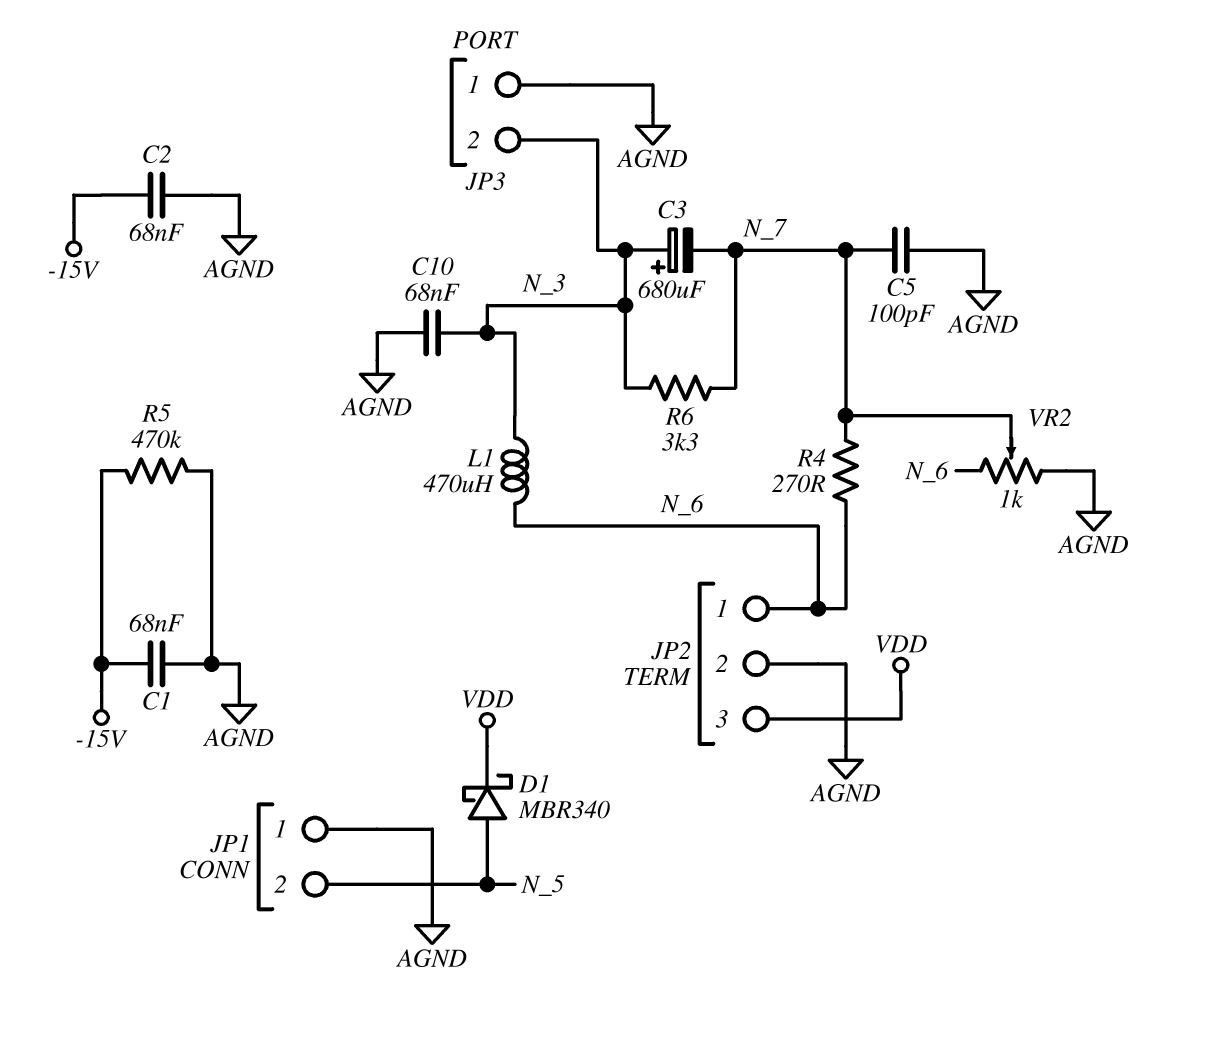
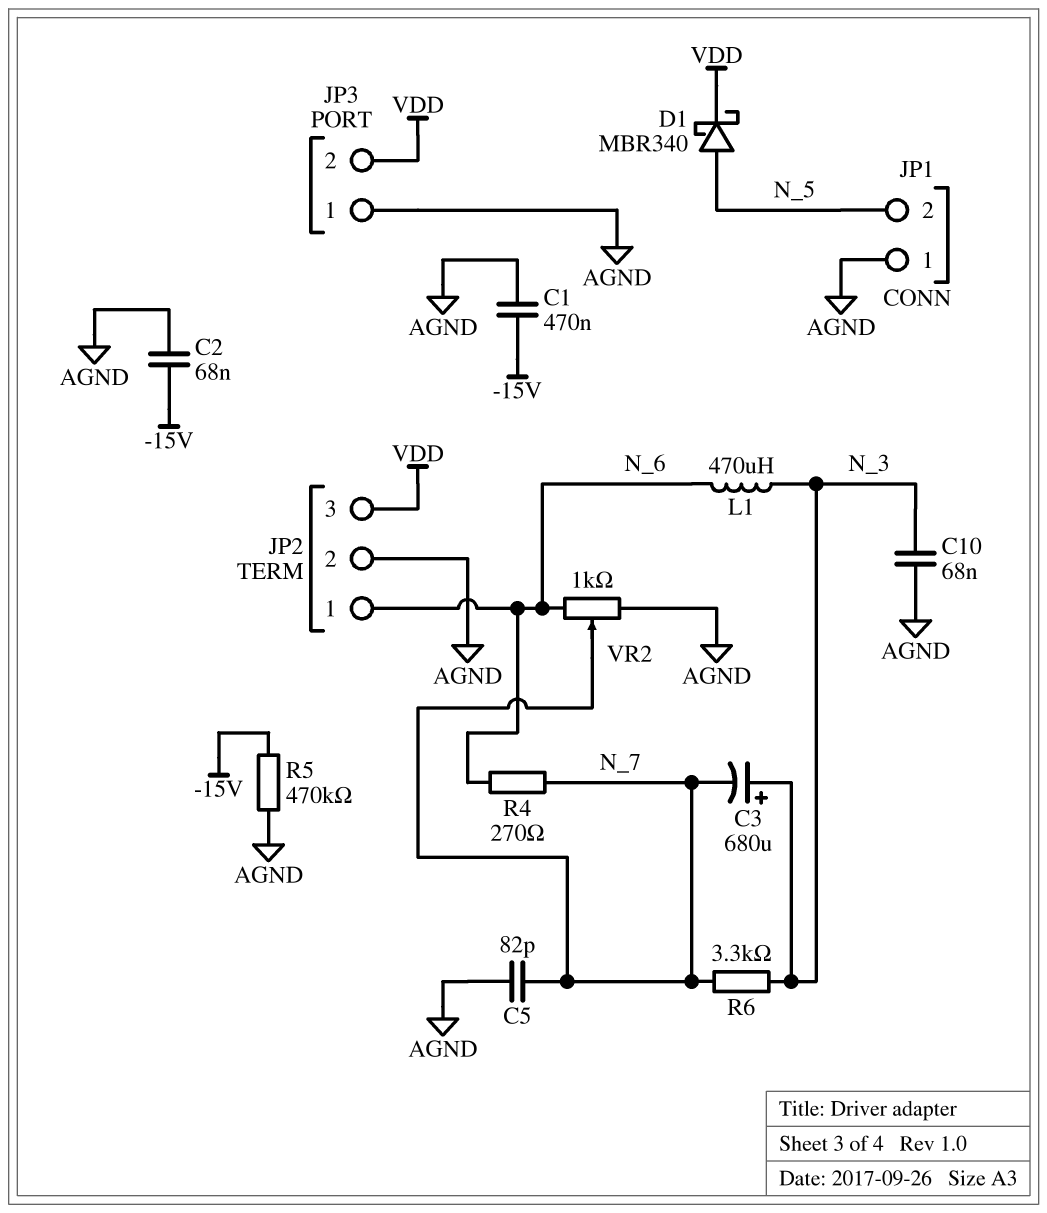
C1: 68nF (-15V, AGND) -> 470nF (-15V, AGND)
C5: 100pF (AGND, N_7) -> 82pF (AGND, N_7)
JP3 pin 2: N_3 -> VDD

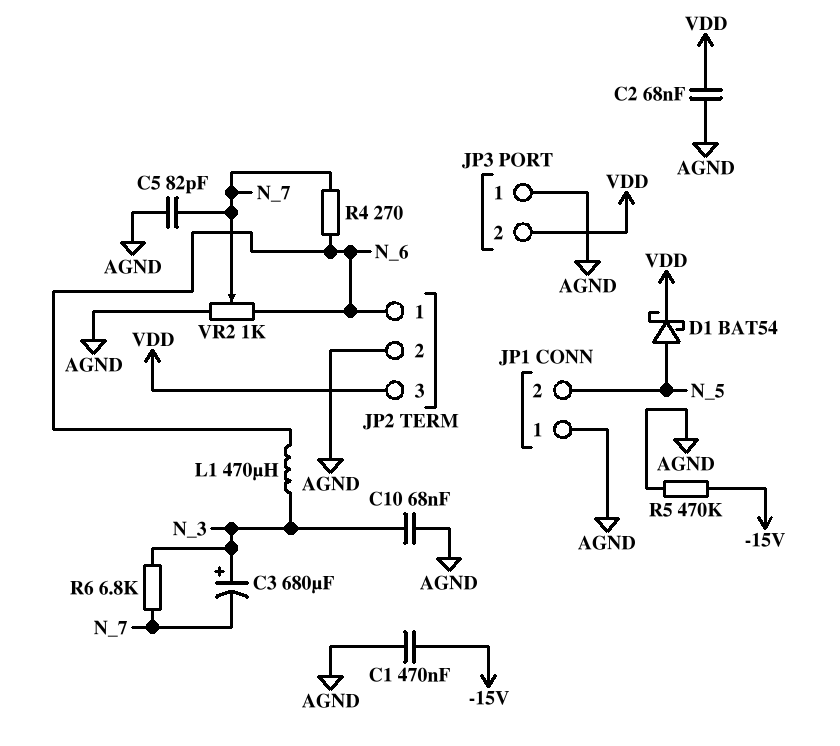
C2: 68nF (-15V, AGND) -> 68nF (AGND, VDD)
D1: schottky MBR340 (A N_5, K VDD) -> schottky BAT54 (A N_5, K VDD)
R6: 3.3k (N_3, N_7) -> 6.8k (N_3, N_7)

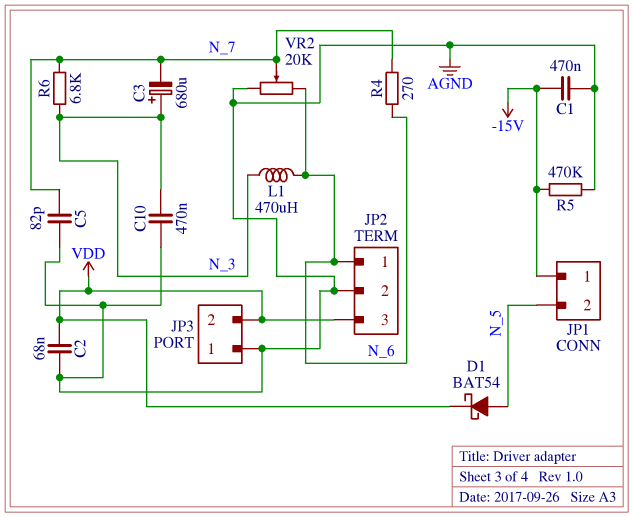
C10: 68nF (AGND, N_3) -> 470nF (AGND, N_3)
JP1 pin 1: AGND -> -15V
VR2: 1k (AGND, N_6, wiper N_7) -> 20k (AGND, N_6, wiper N_7)

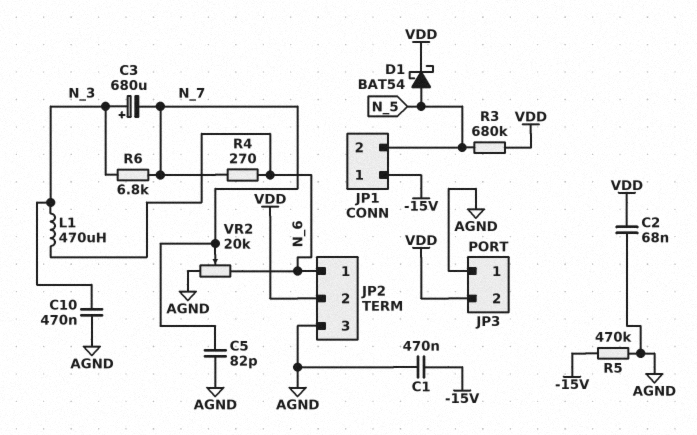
JP2 pin 2: AGND -> VDD
JP2 pin 3: VDD -> AGND
R3: none -> 680k (N_5, VDD)

